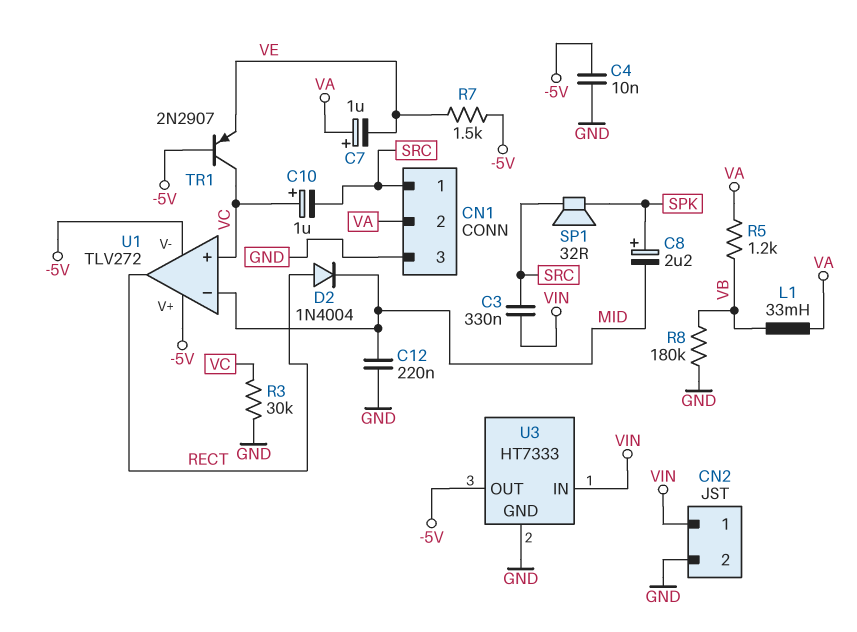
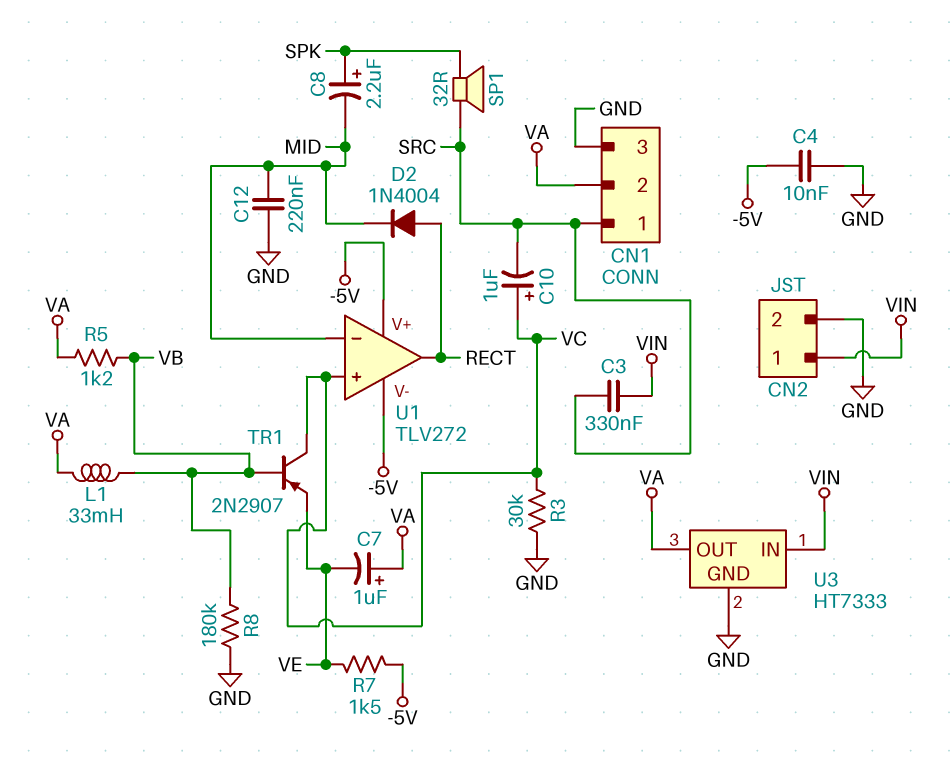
TR1: PNP 2N2907 (B -5V, C VC, E VE) -> PNP 2N2907 (B VB, C VC, E VE)
U3 pin OUT: -5V -> VA

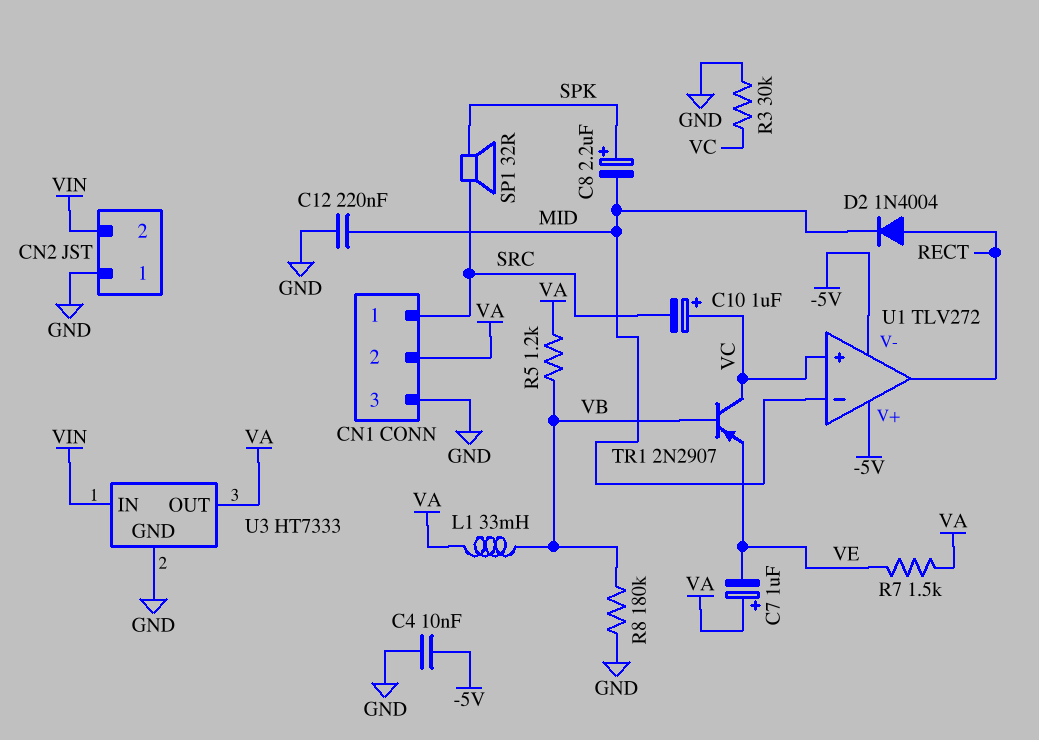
C3: 330nF (SRC, VIN) -> none
CN2 pin 1: VIN -> GND
CN2 pin 2: GND -> VIN
R7: 1.5k (-5V, VE) -> 1.5k (VA, VE)

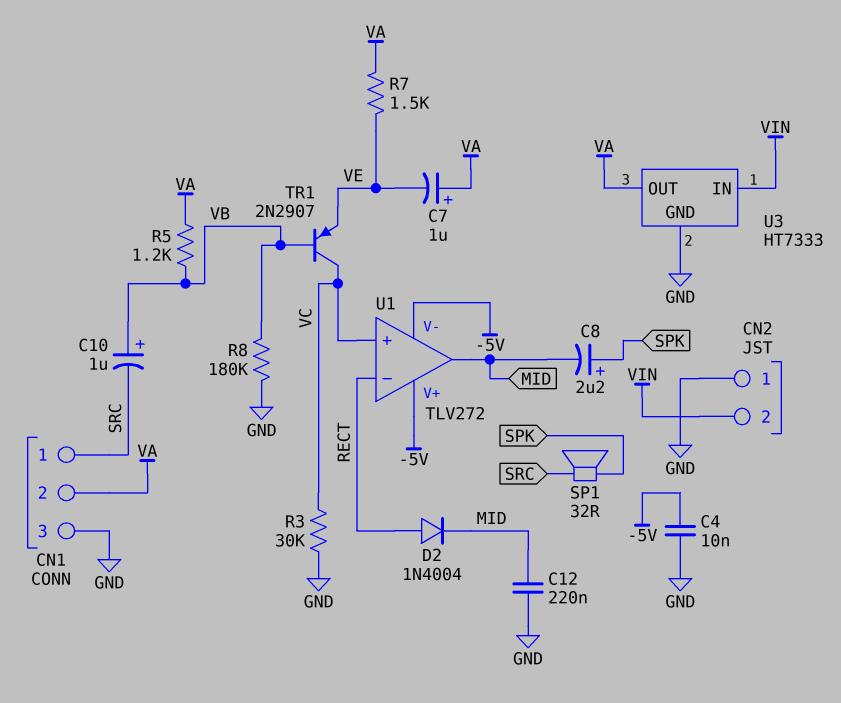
C10: 1uF (plus VC, minus SRC) -> 1uF (plus VB, minus SRC)
L1: 33mH (VA, VB) -> none
U1 pin in-: MID -> RECT
U1 pin out: RECT -> MID

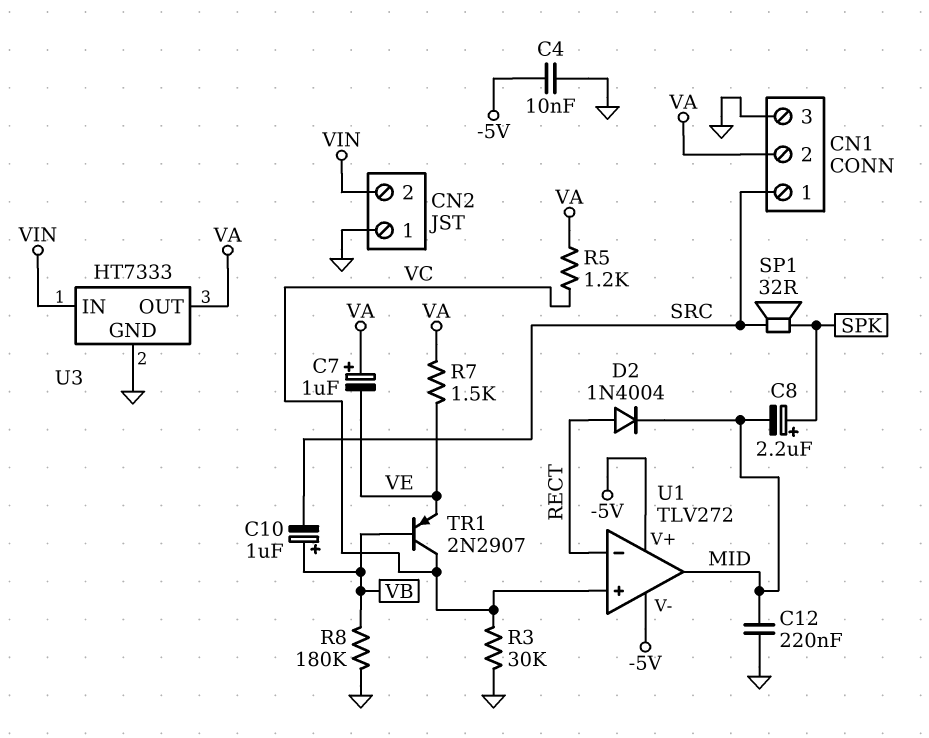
R5: 1.2k (VA, VB) -> 1.2k (VA, VC)

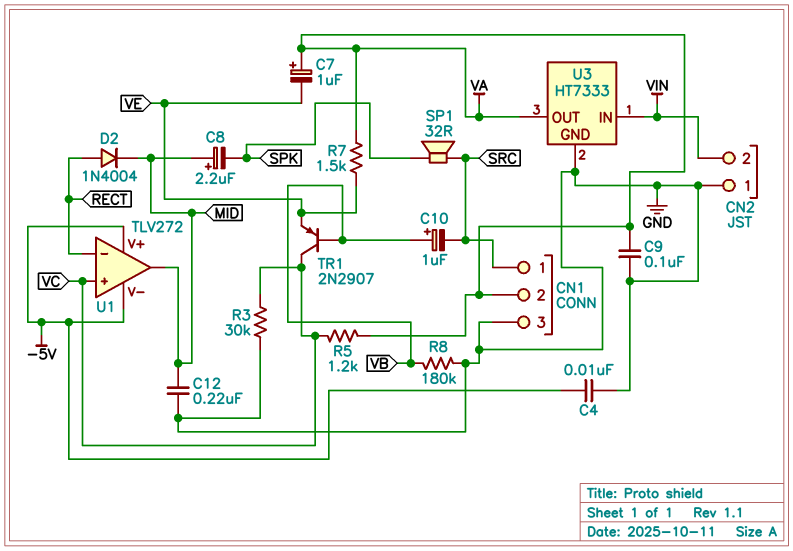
C8: 2.2uF (plus SPK, minus MID) -> 2.2uF (plus MID, minus SPK)
C9: none -> 100nF (GND, VA)

